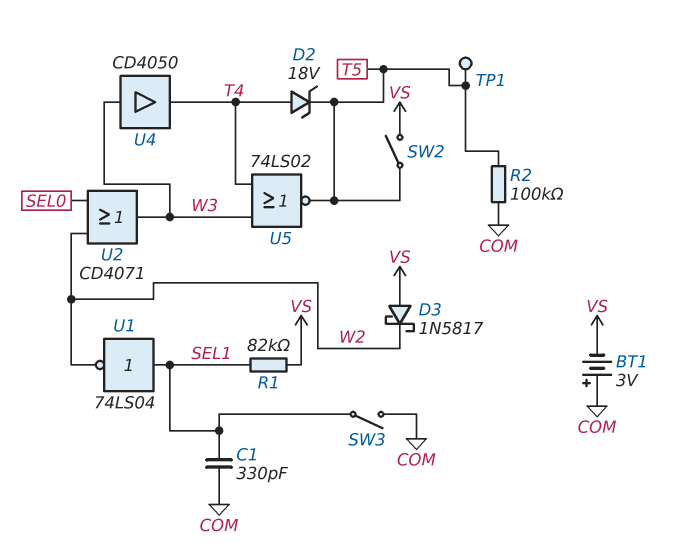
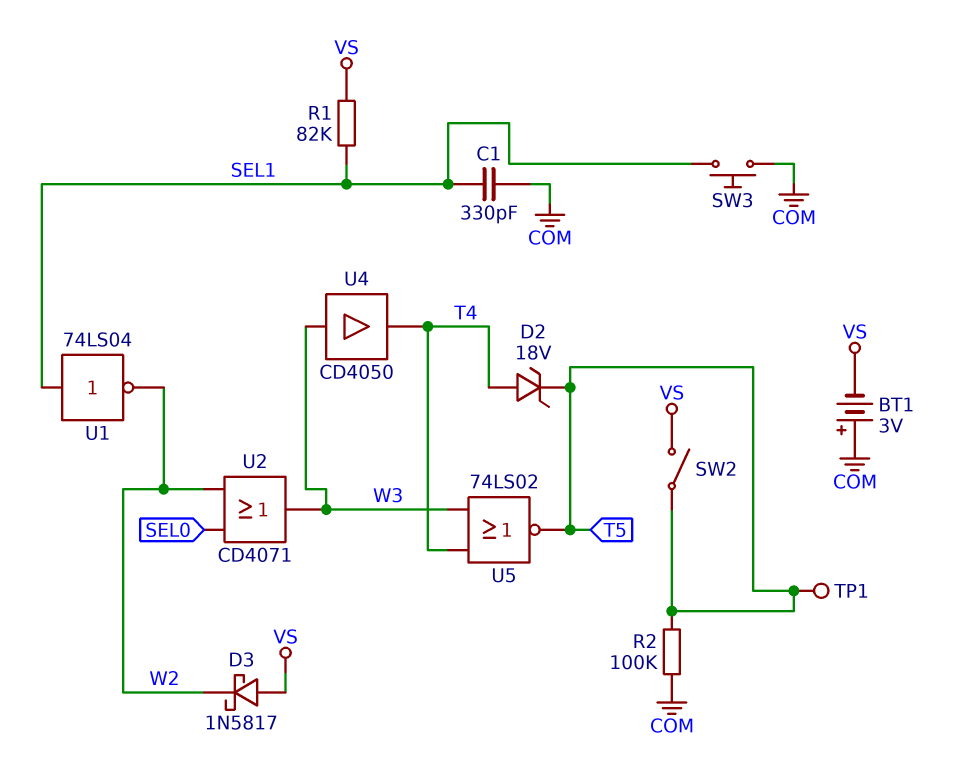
SW3: switch (COM, SEL1) -> button (COM, SEL1)

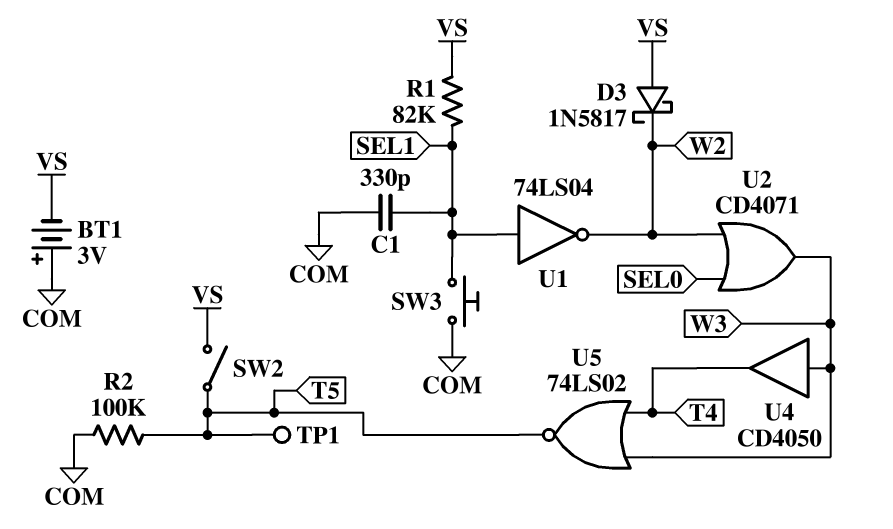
D2: zener 18V (A T4, K T5) -> none

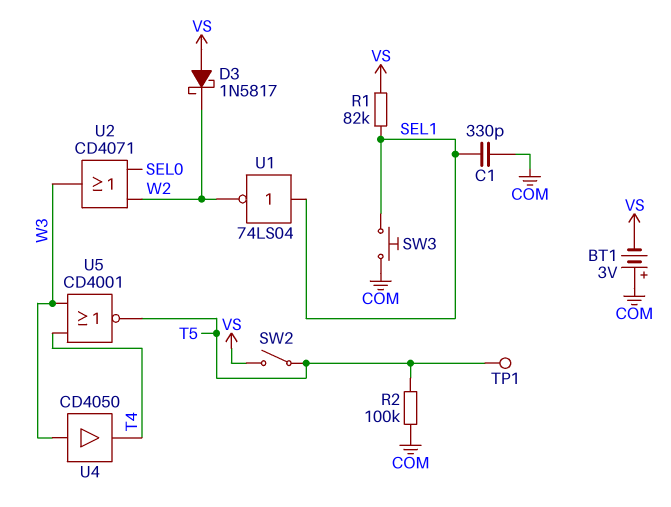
U5: NOR 74LS02 (in T4, in W3, out T5) -> NOR CD4001 (in T4, in W3, out T5)

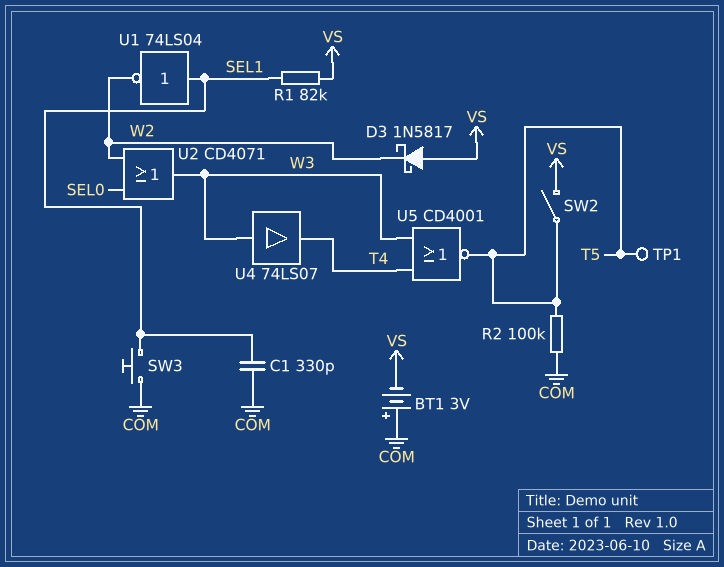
U4: buffer CD4050 (in W3, out T4) -> buffer 74LS07 (in W3, out T4)

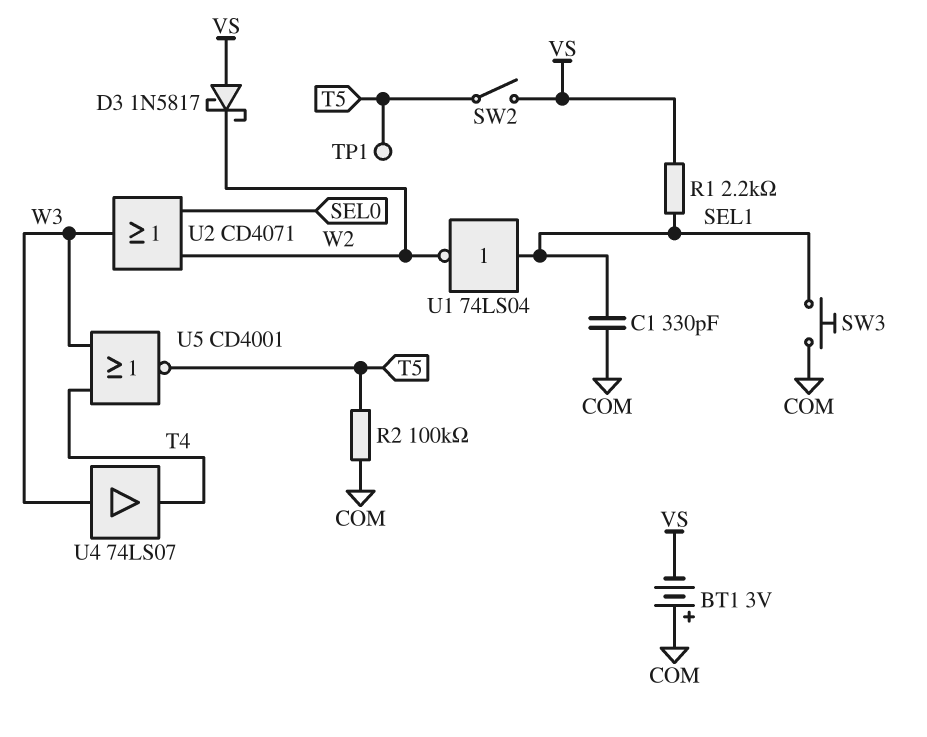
R1: 82k (SEL1, VS) -> 2.2k (SEL1, VS)

